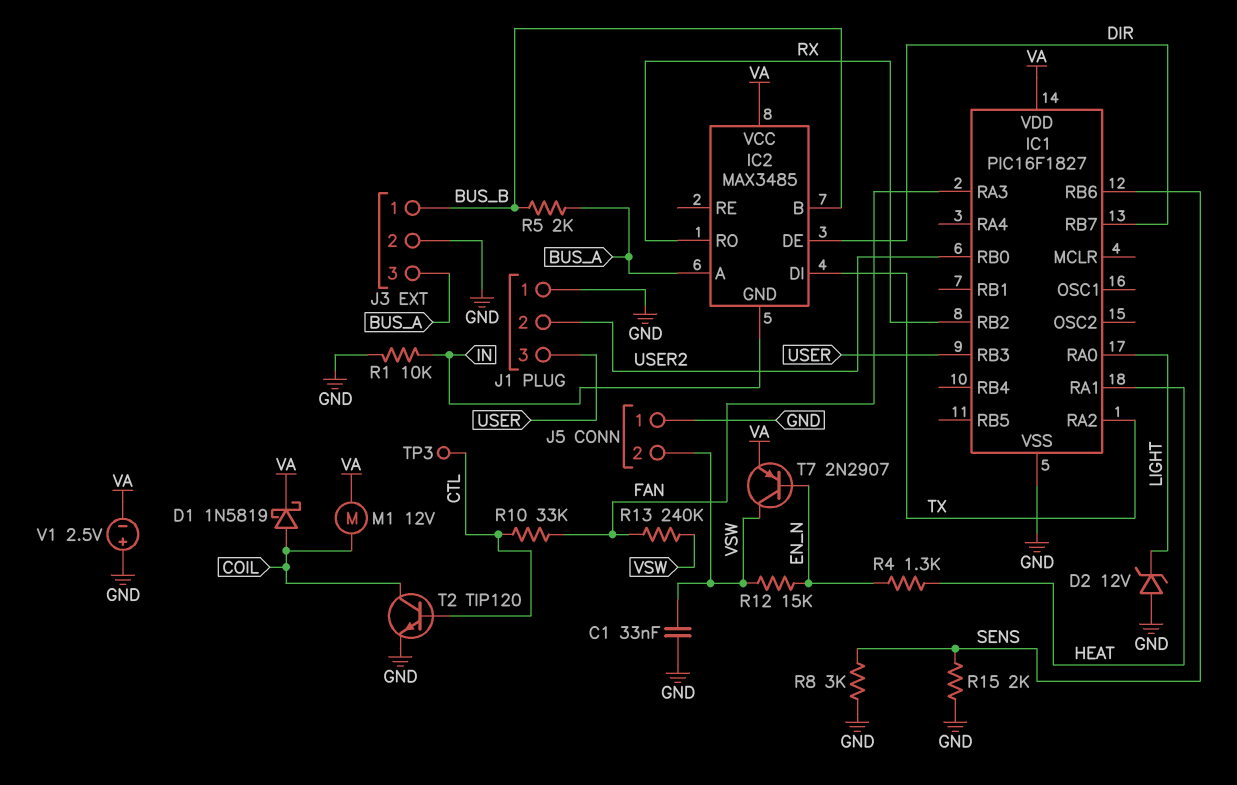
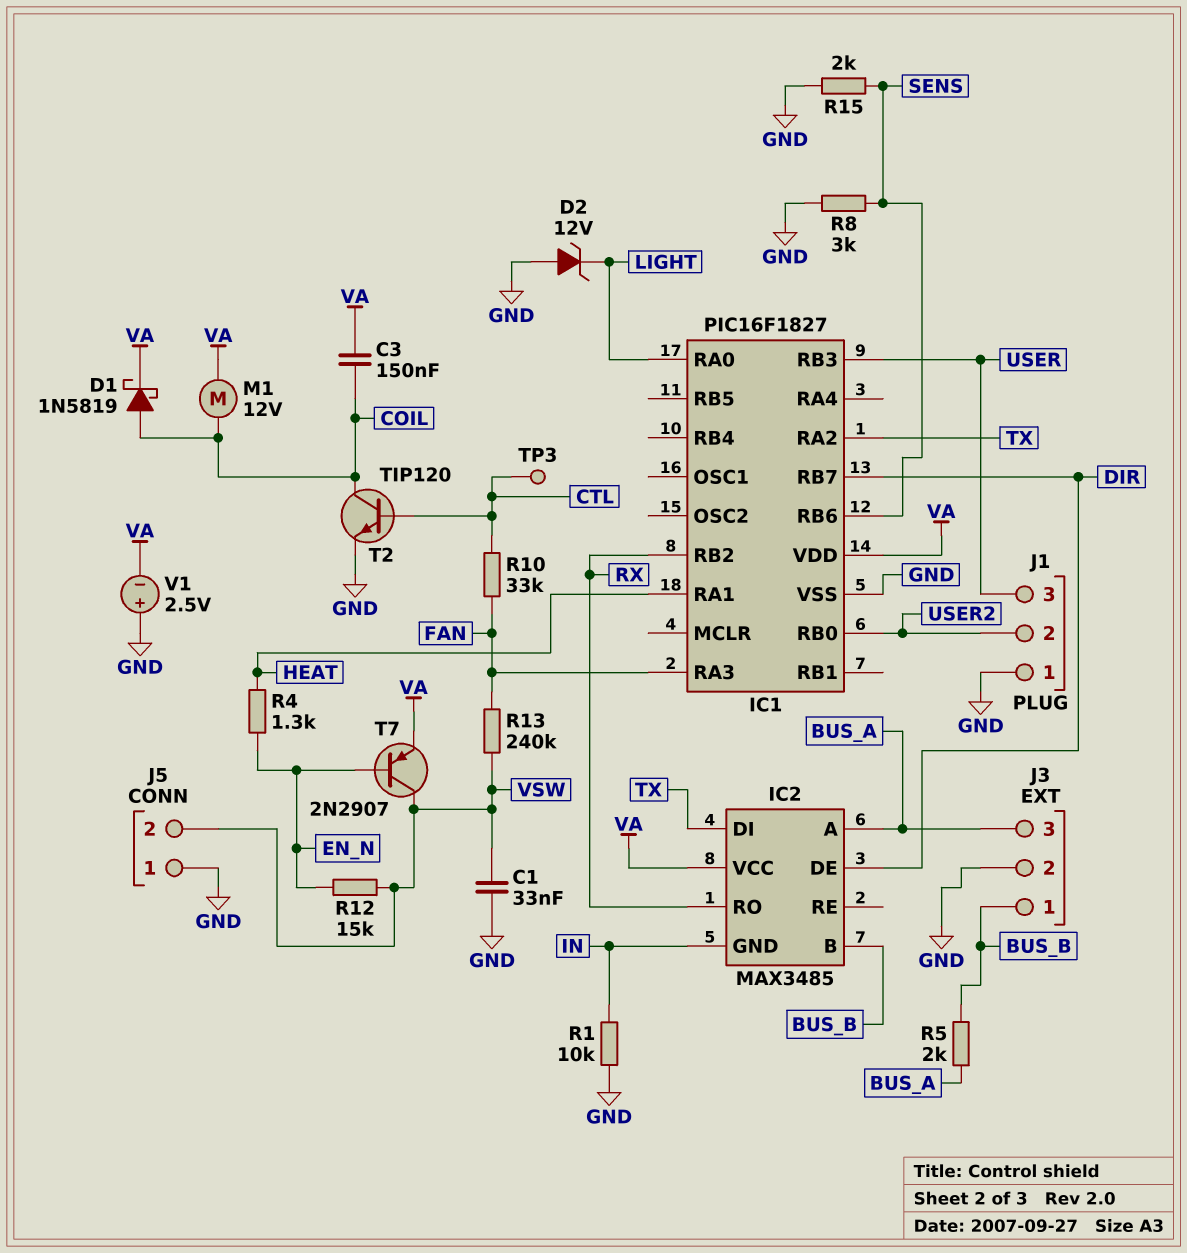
C3: none -> 150nF (COIL, VA)

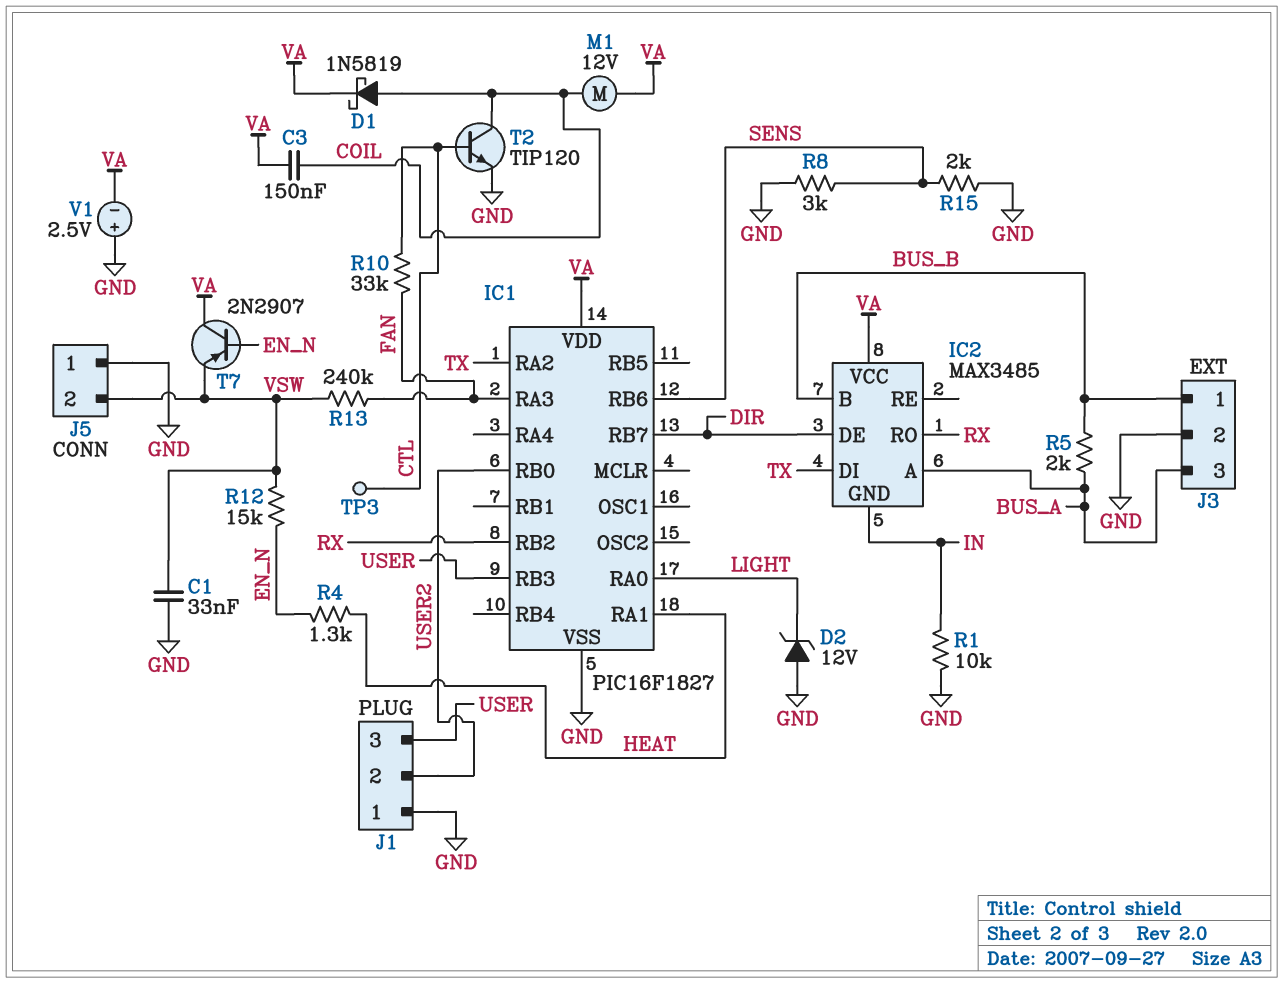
T7: PNP 2N2907 (B EN_N, C VSW, E VA) -> PNP 2N2907 (B EN_N, C VA, E VSW)

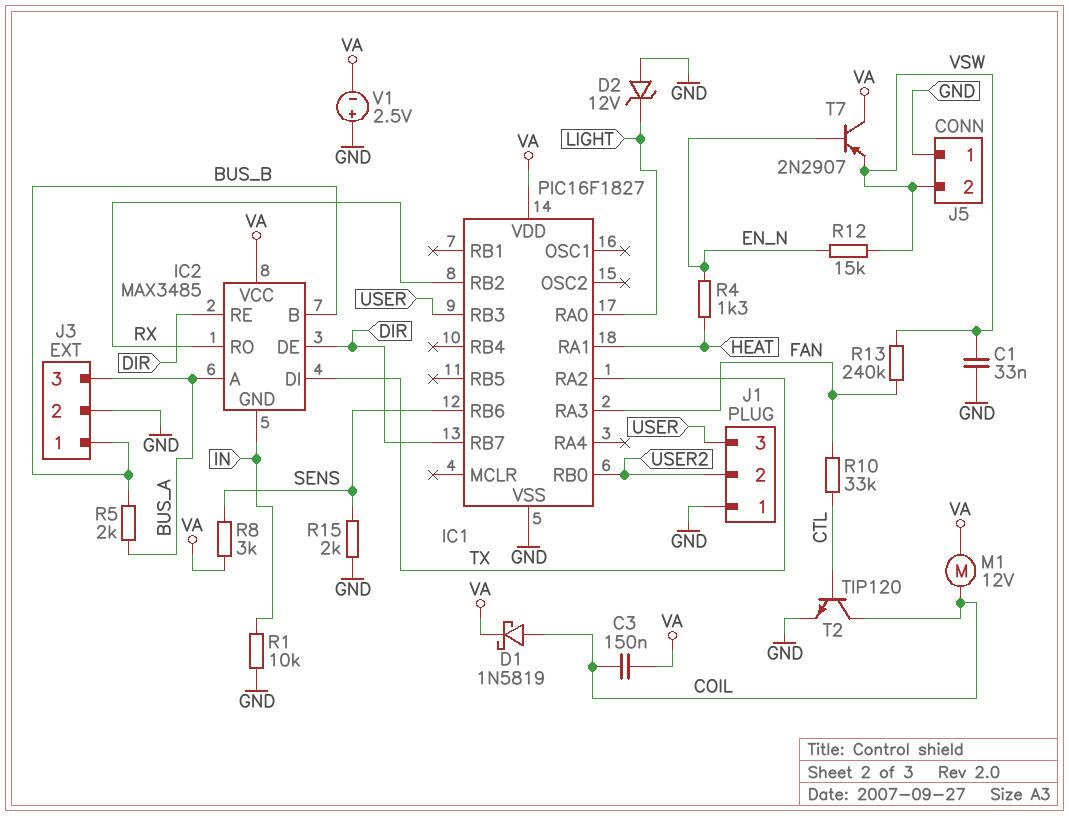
IC2 pin RE: none -> DIR
R8: 3k (GND, SENS) -> 3k (SENS, VA)
TP3: test point (CTL) -> none

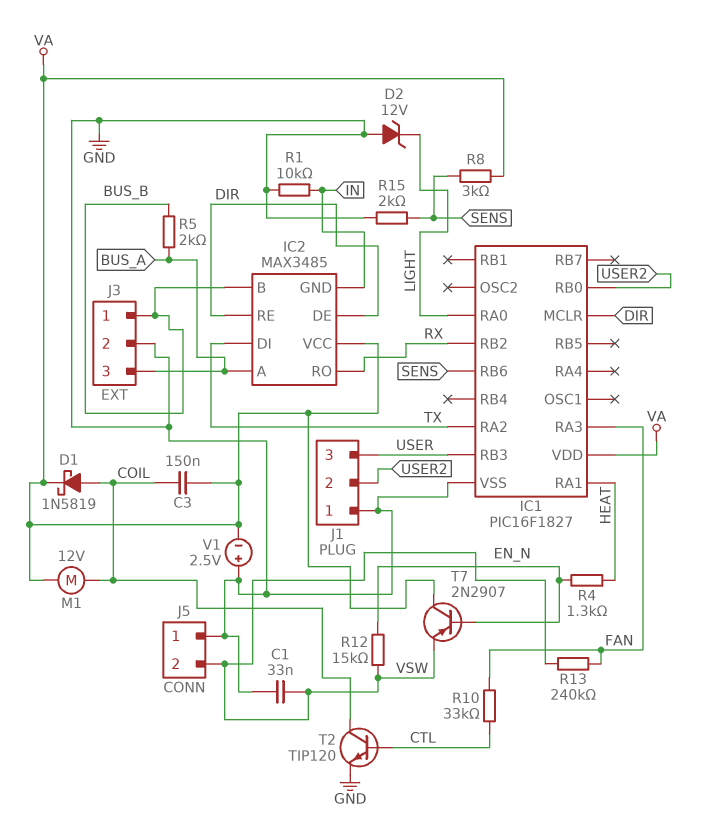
IC1 pin MCLR: none -> DIR
IC1 pin RB7: DIR -> none

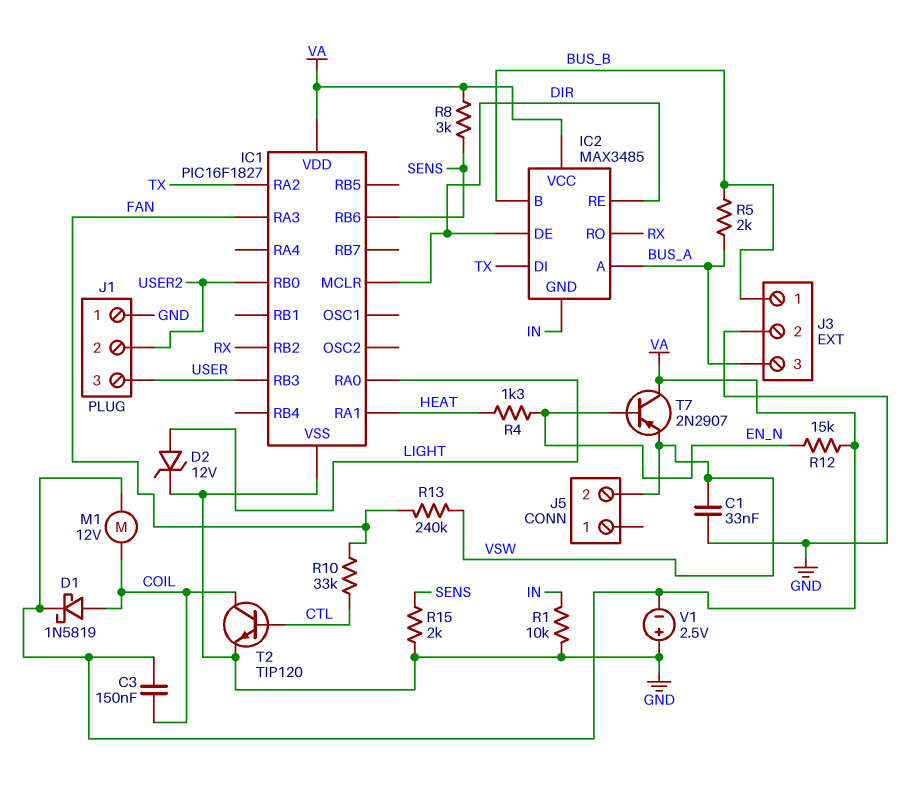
D2: zener 12V (A GND, K LIGHT) -> zener 12V (A LIGHT, K GND)
J5 pin 1: GND -> none
R12: 15k (EN_N, VSW) -> 15k (EN_N, VA)

